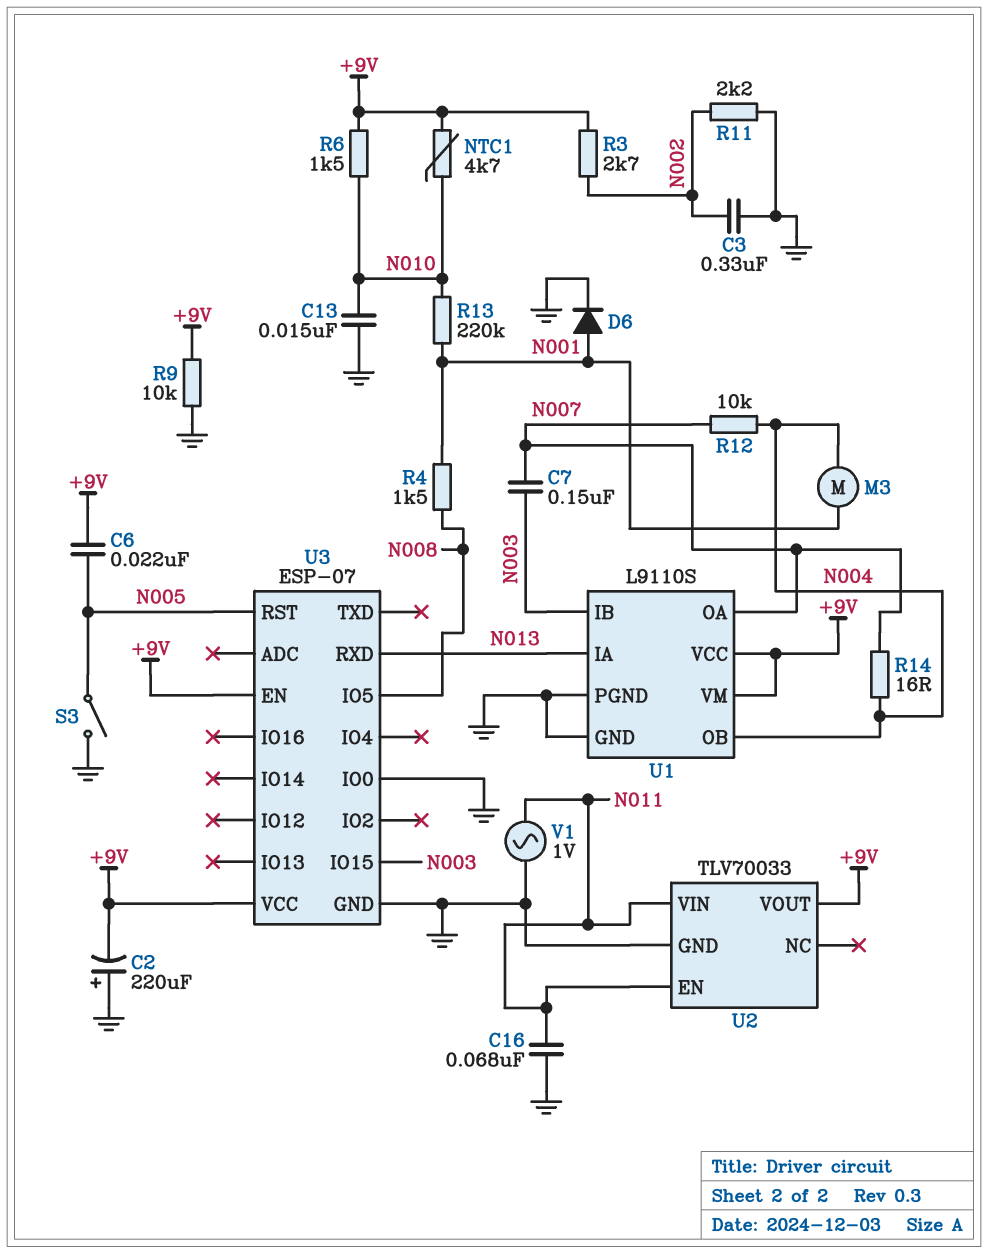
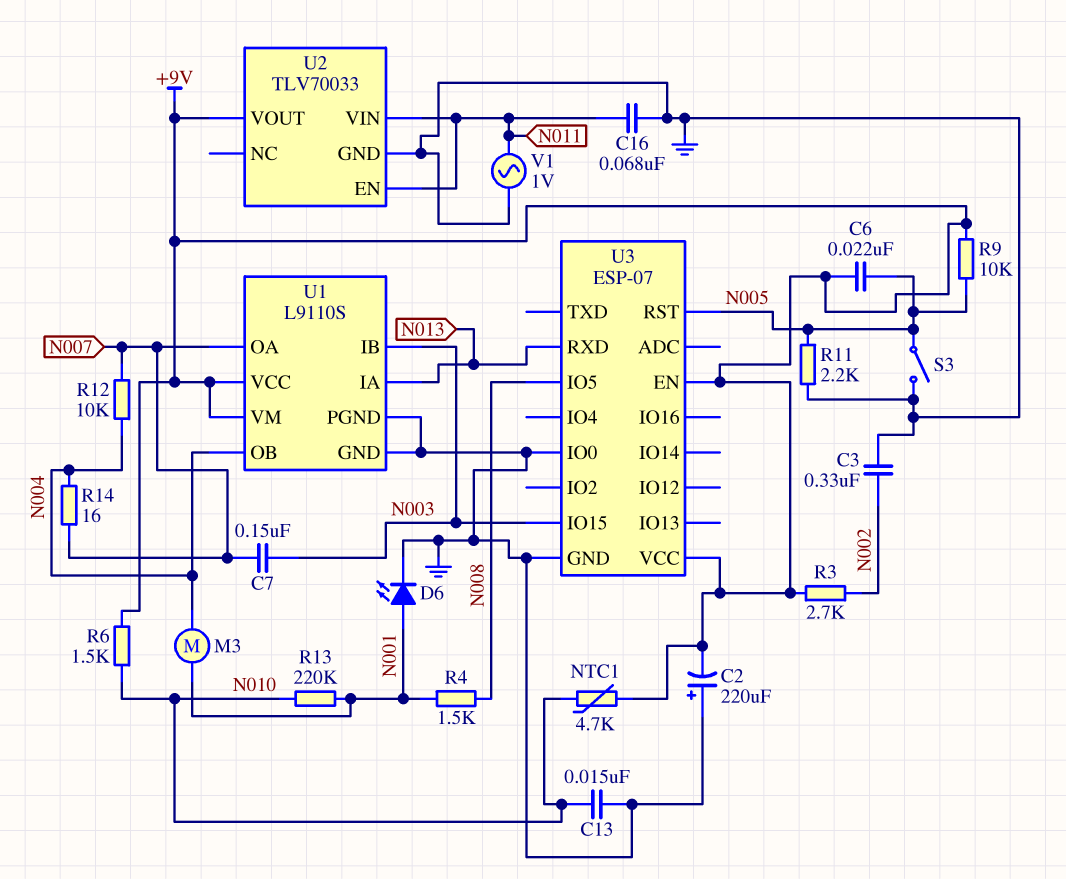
D6: diode (A N001, K GND) -> LED (A N001, K GND)
R9: 10k (+9V, GND) -> 10k (+9V, N005)
R11: 2.2k (GND, N002) -> 2.2k (GND, N005)

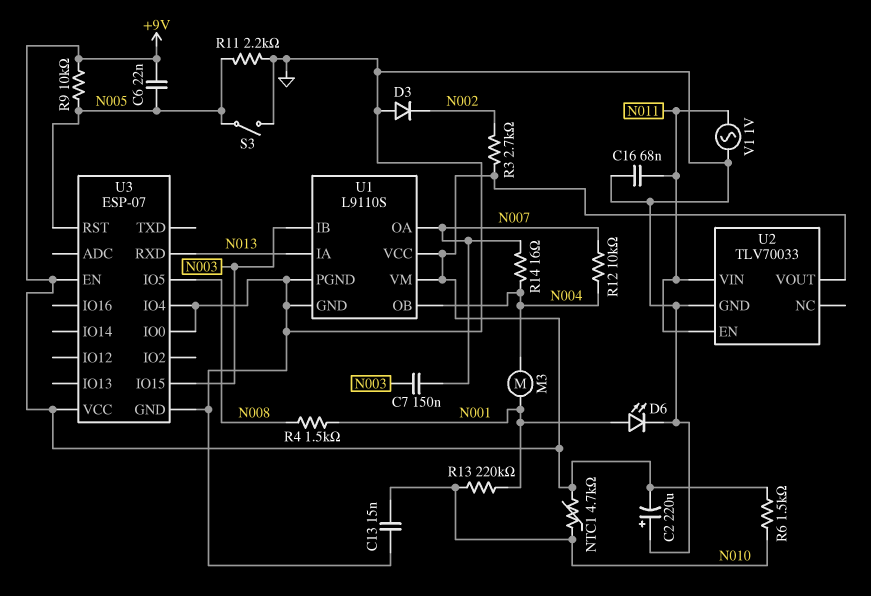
C3: 330nF (GND, N002) -> none
D3: none -> diode (A GND, K N002)
U3 pin IO4: none -> GND

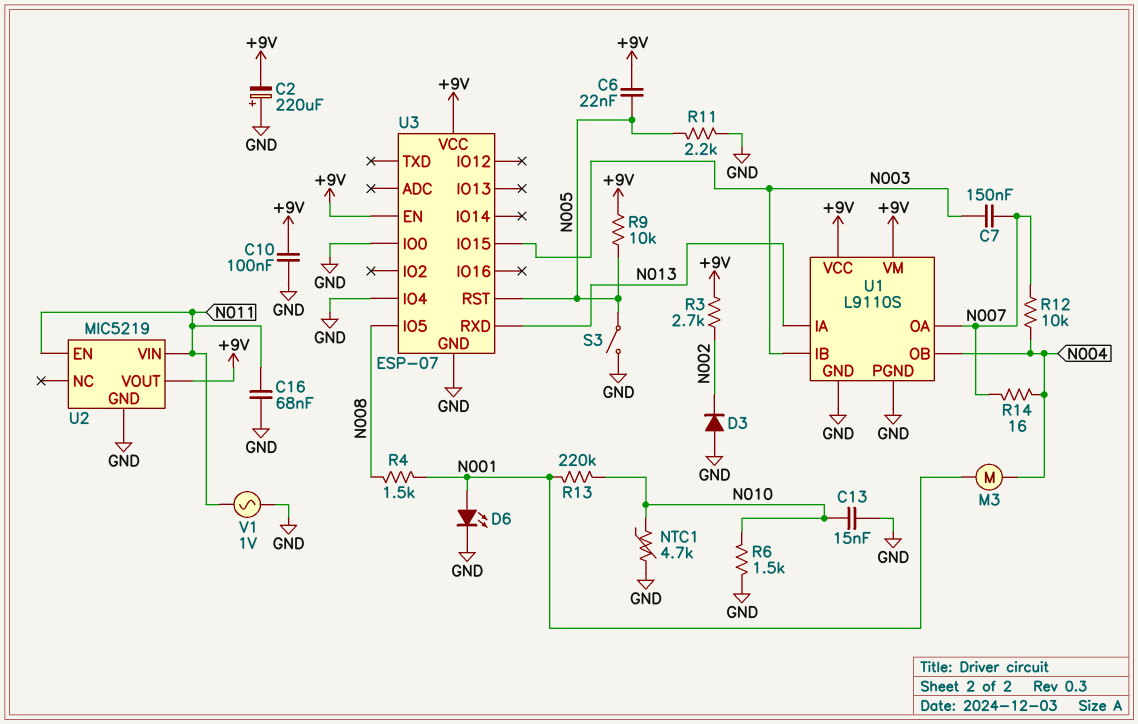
C10: none -> 100nF (+9V, GND)
NTC1: 4.7k (+9V, N010) -> 4.7k (GND, N010)
R6: 1.5k (+9V, N010) -> 1.5k (GND, N010)
U2: TLV70033 -> MIC5219

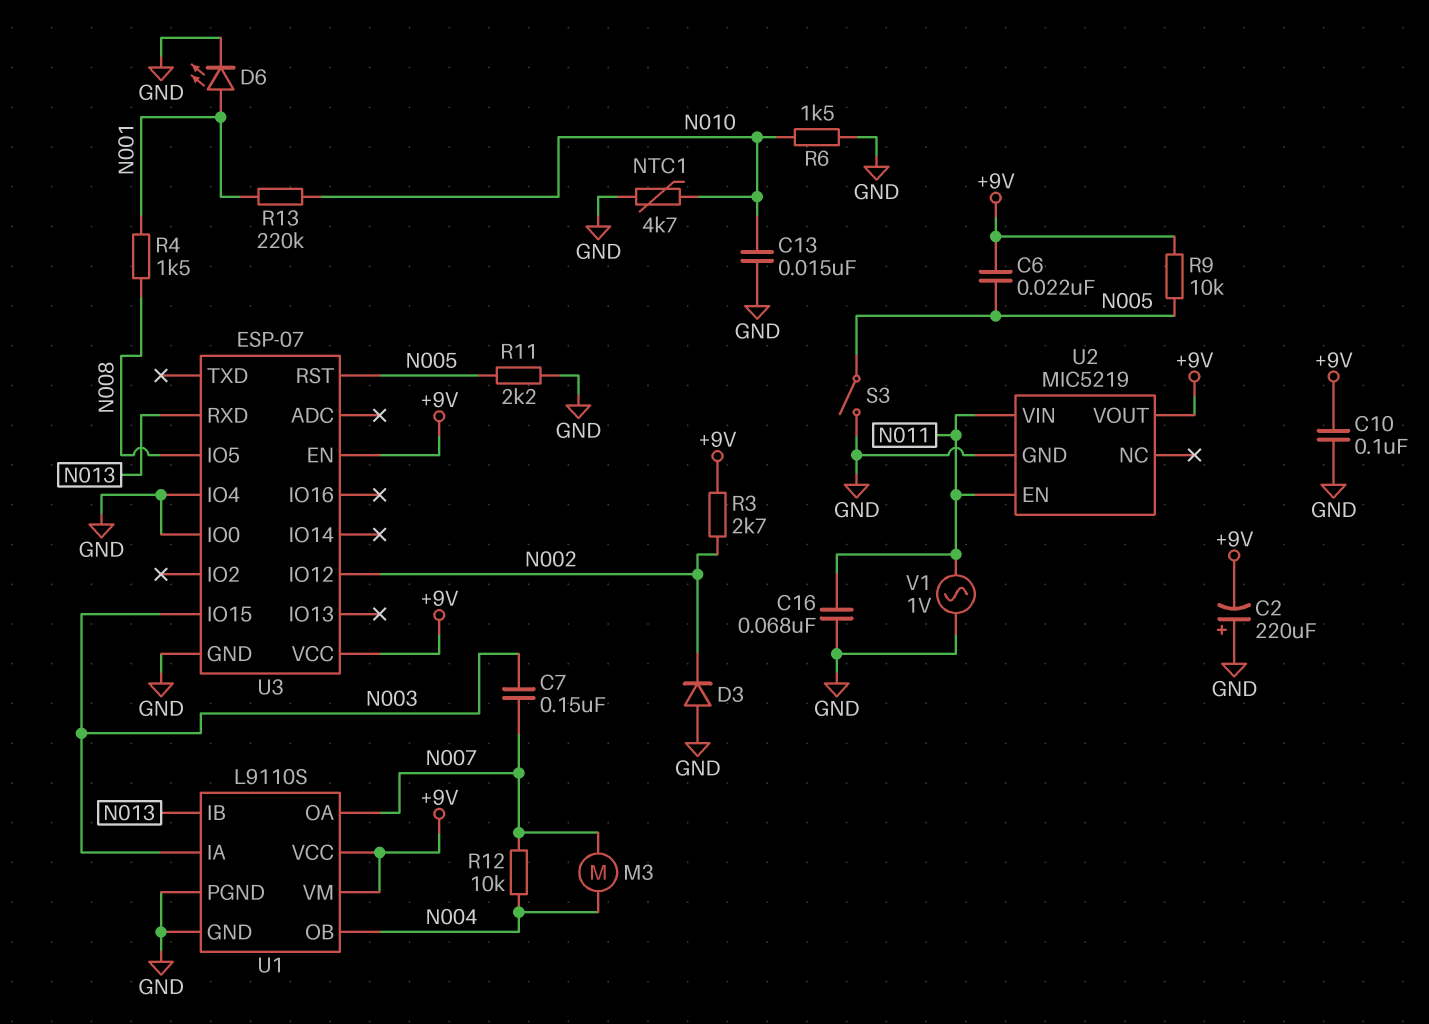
M3: motor (N001, N004) -> motor (N004, N007)
R14: 16 (N004, N007) -> none
U1 pin IA: N013 -> N003
U1 pin IB: N003 -> N013
U3 pin IO12: none -> N002

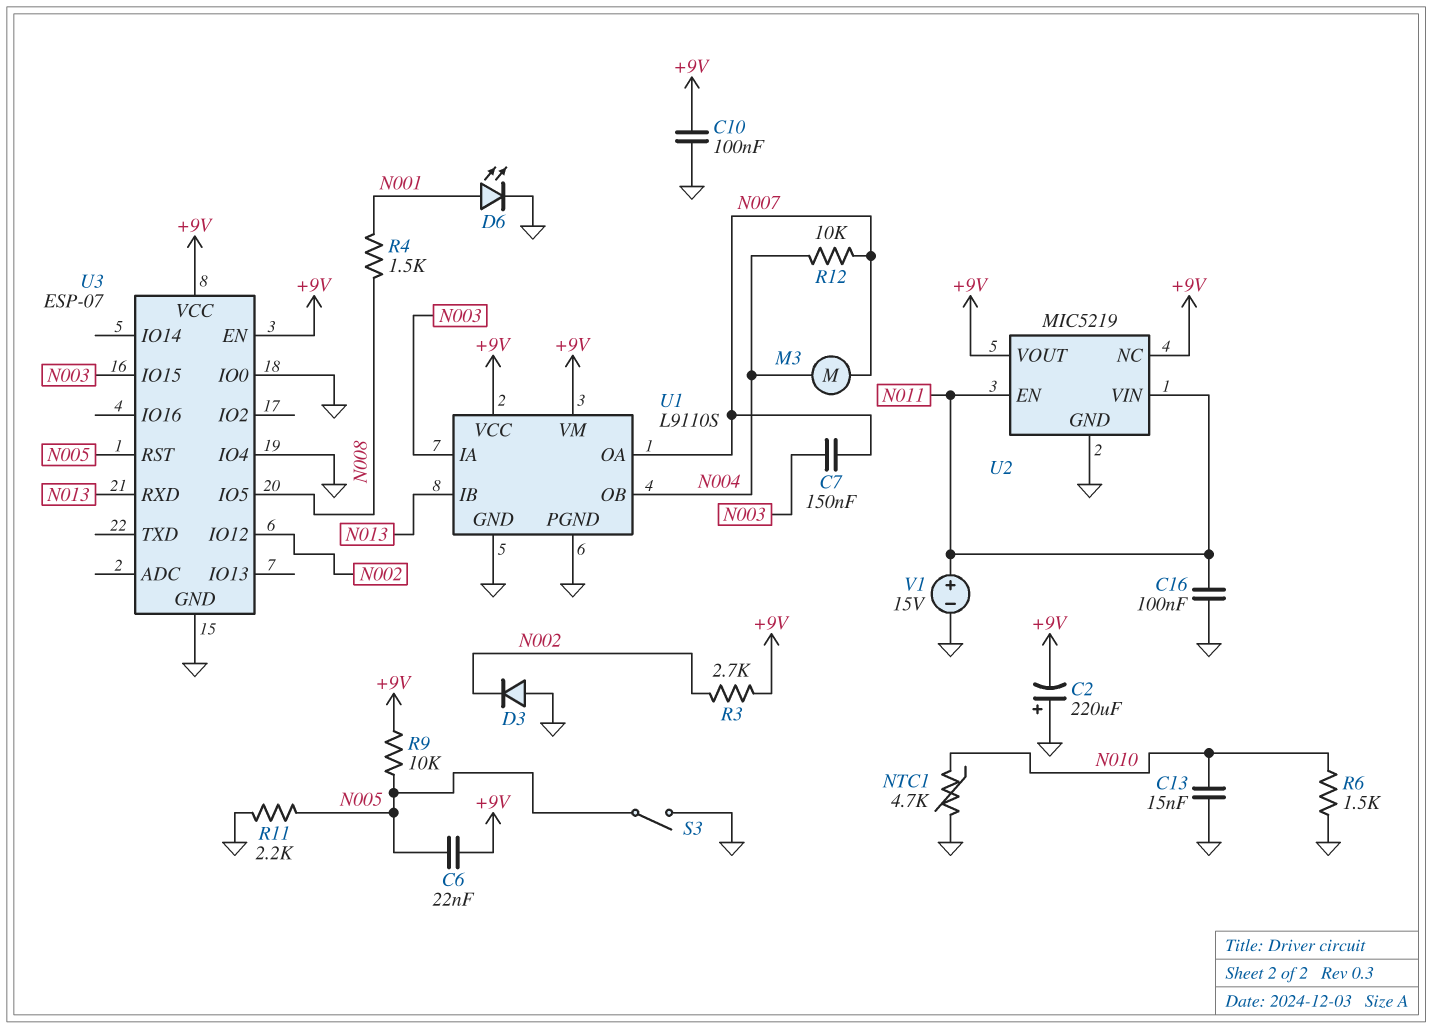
C16: 68nF (GND, N011) -> 100nF (GND, N011)
R13: 220k (N001, N010) -> none
U2 pin NC: none -> +9V
V1: AC 1V (GND, N011) -> 15V (plus N011, minus GND)

